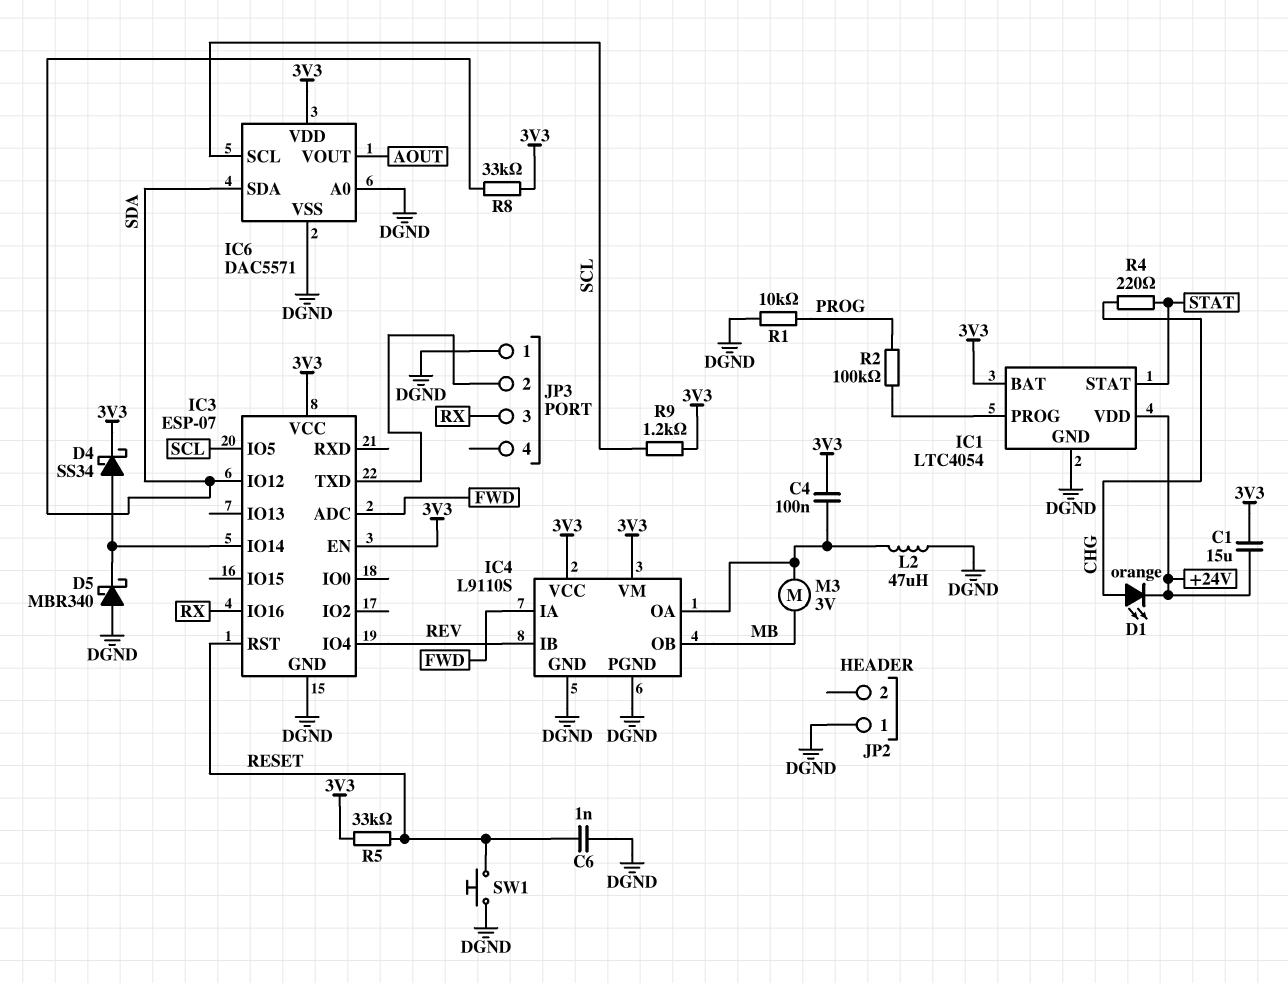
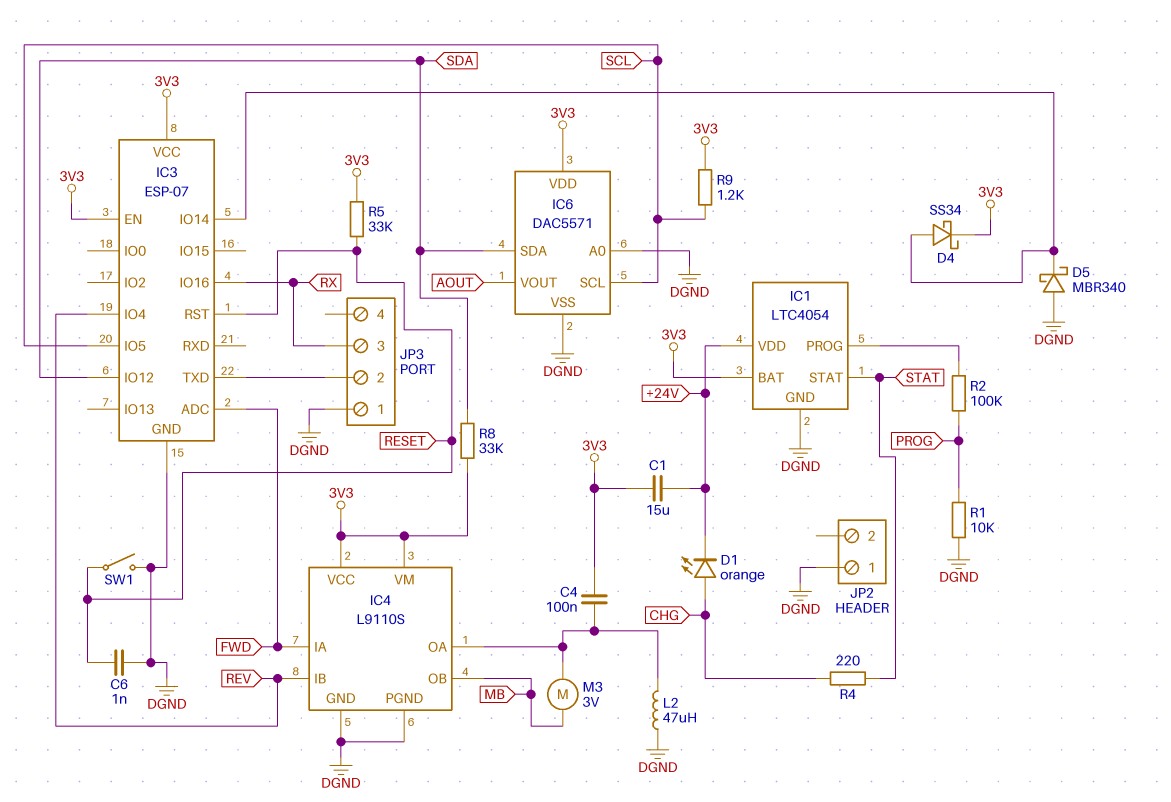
SW1: button (DGND, RESET) -> switch (DGND, RESET)

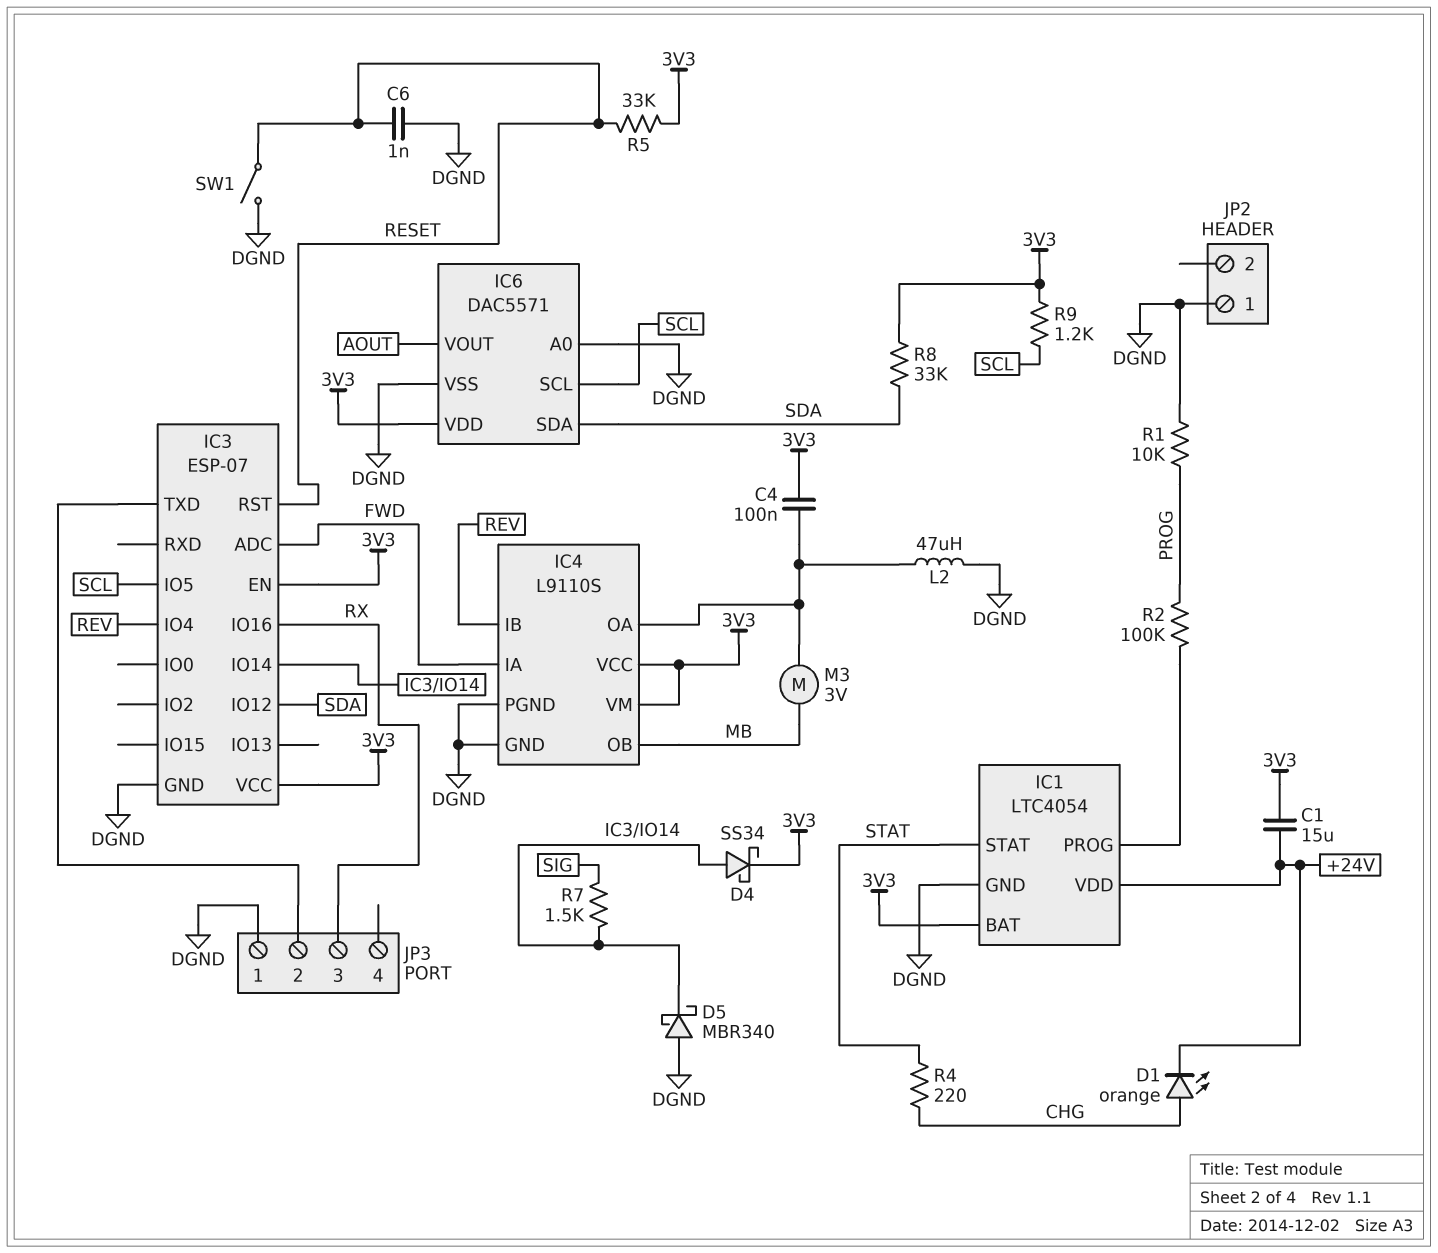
R7: none -> 1.5k (IC3/IO14, SIG)

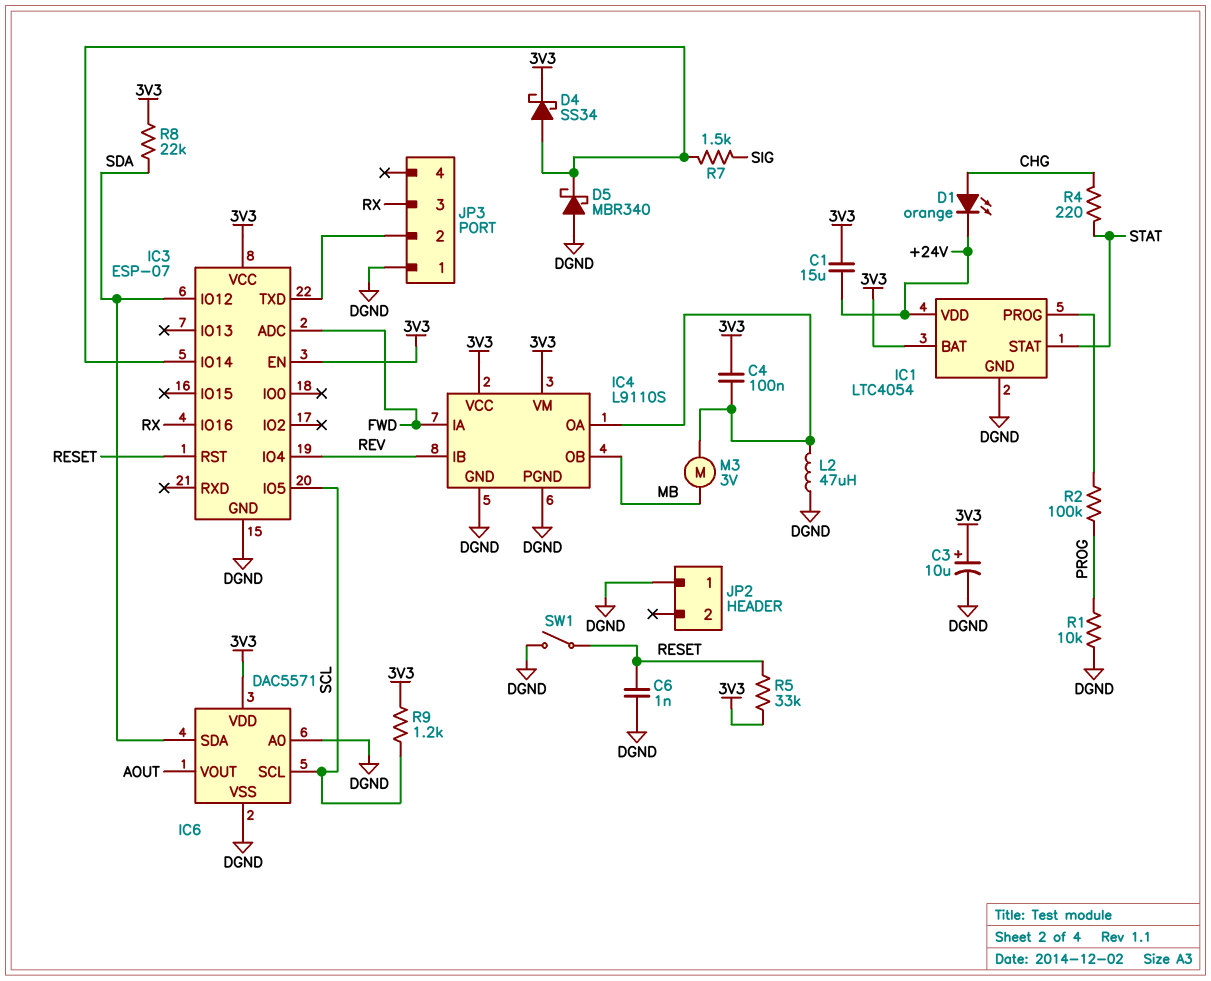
C3: none -> 10uF (plus 3V3, minus DGND)
R8: 33k (3V3, SDA) -> 22k (3V3, SDA)

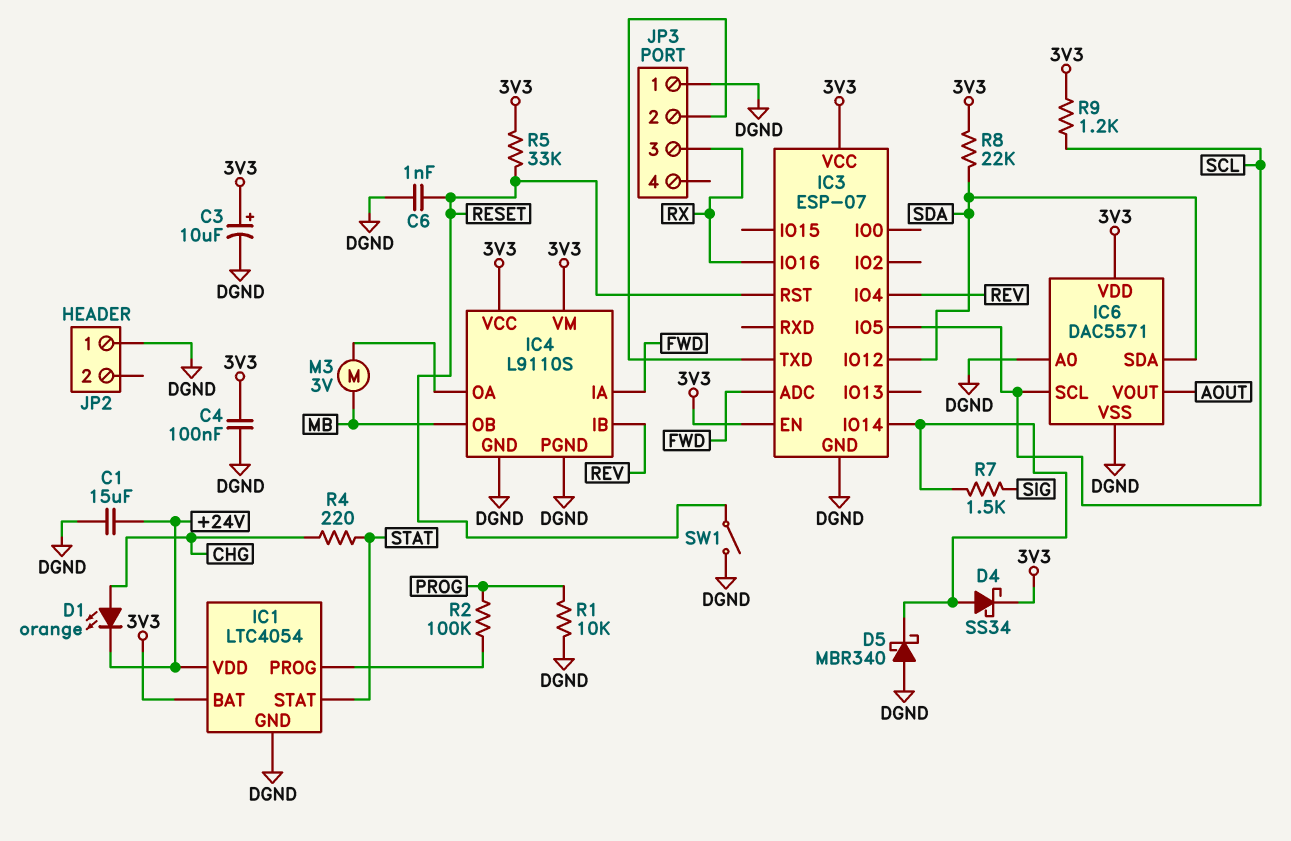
C1: 15uF (+24V, 3V3) -> 15uF (+24V, DGND)
C4: 100nF (3V3, IC4/OA) -> 100nF (3V3, DGND)
L2: 47uH (DGND, IC4/OA) -> none

